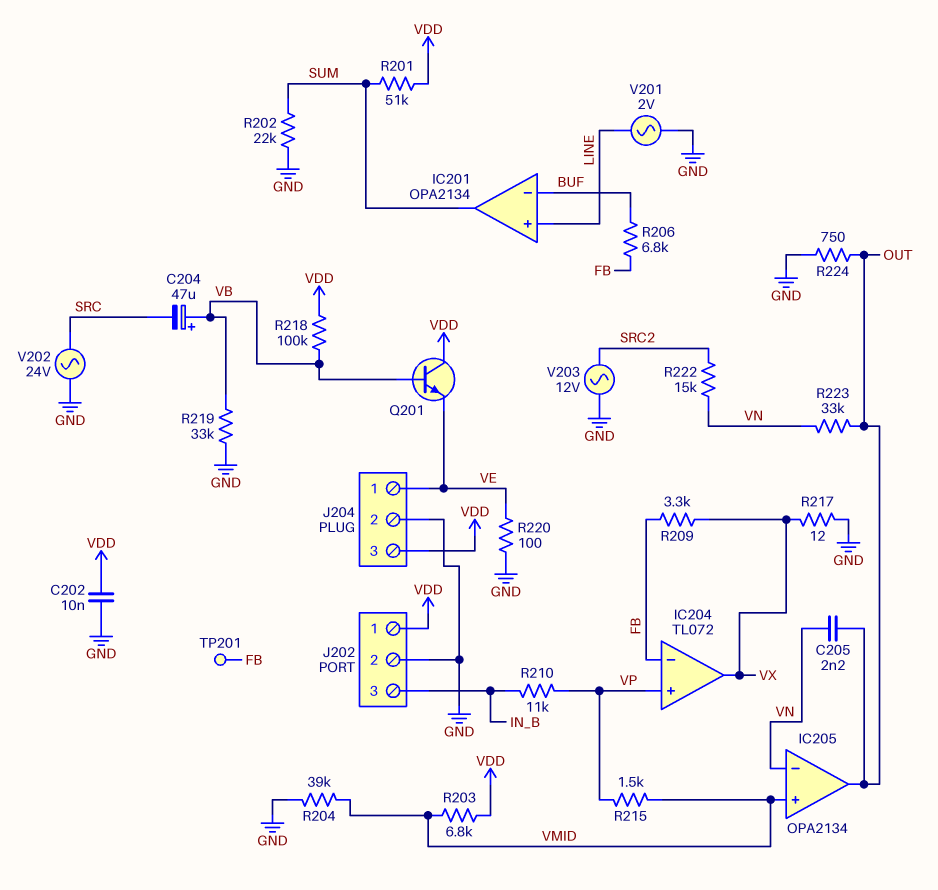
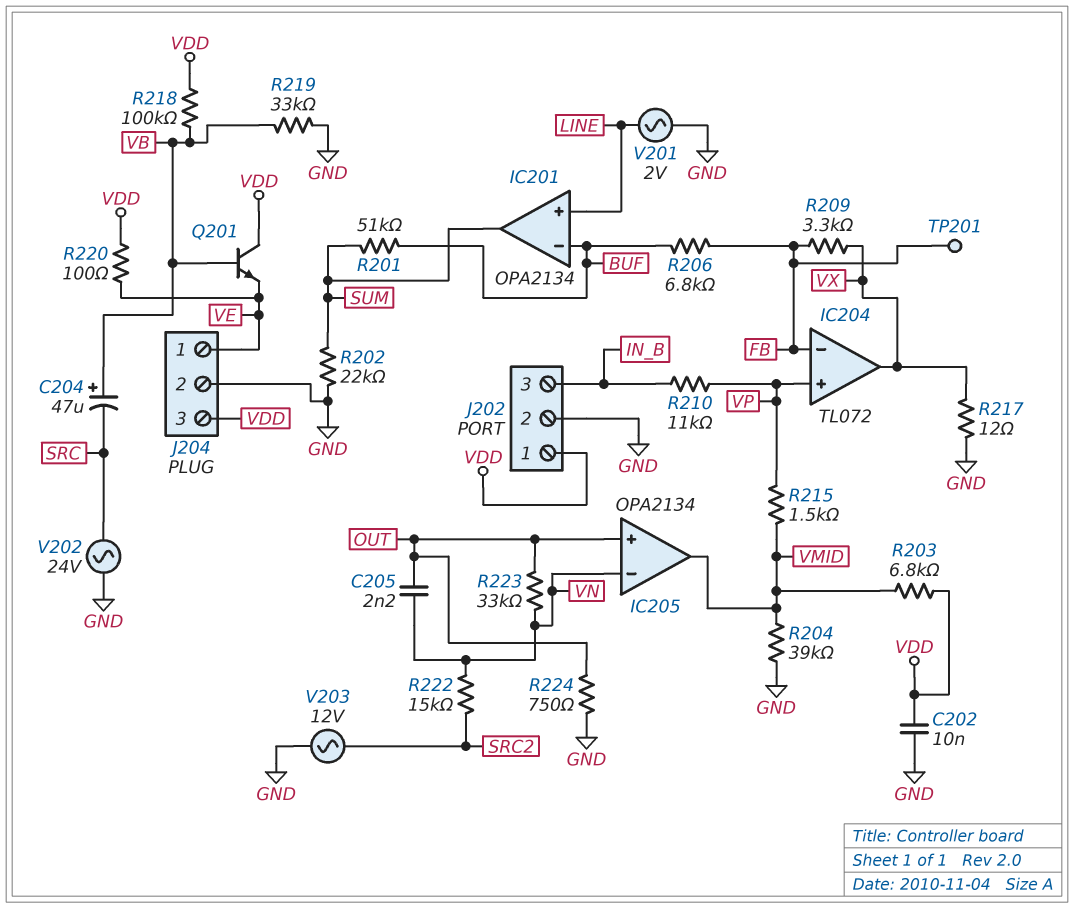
IC205 pin in+: VMID -> OUT
IC205 pin out: OUT -> VMID
R201: 51k (SUM, VDD) -> 51k (BUF, SUM)
R220: 100 (GND, VE) -> 100 (VDD, VE)

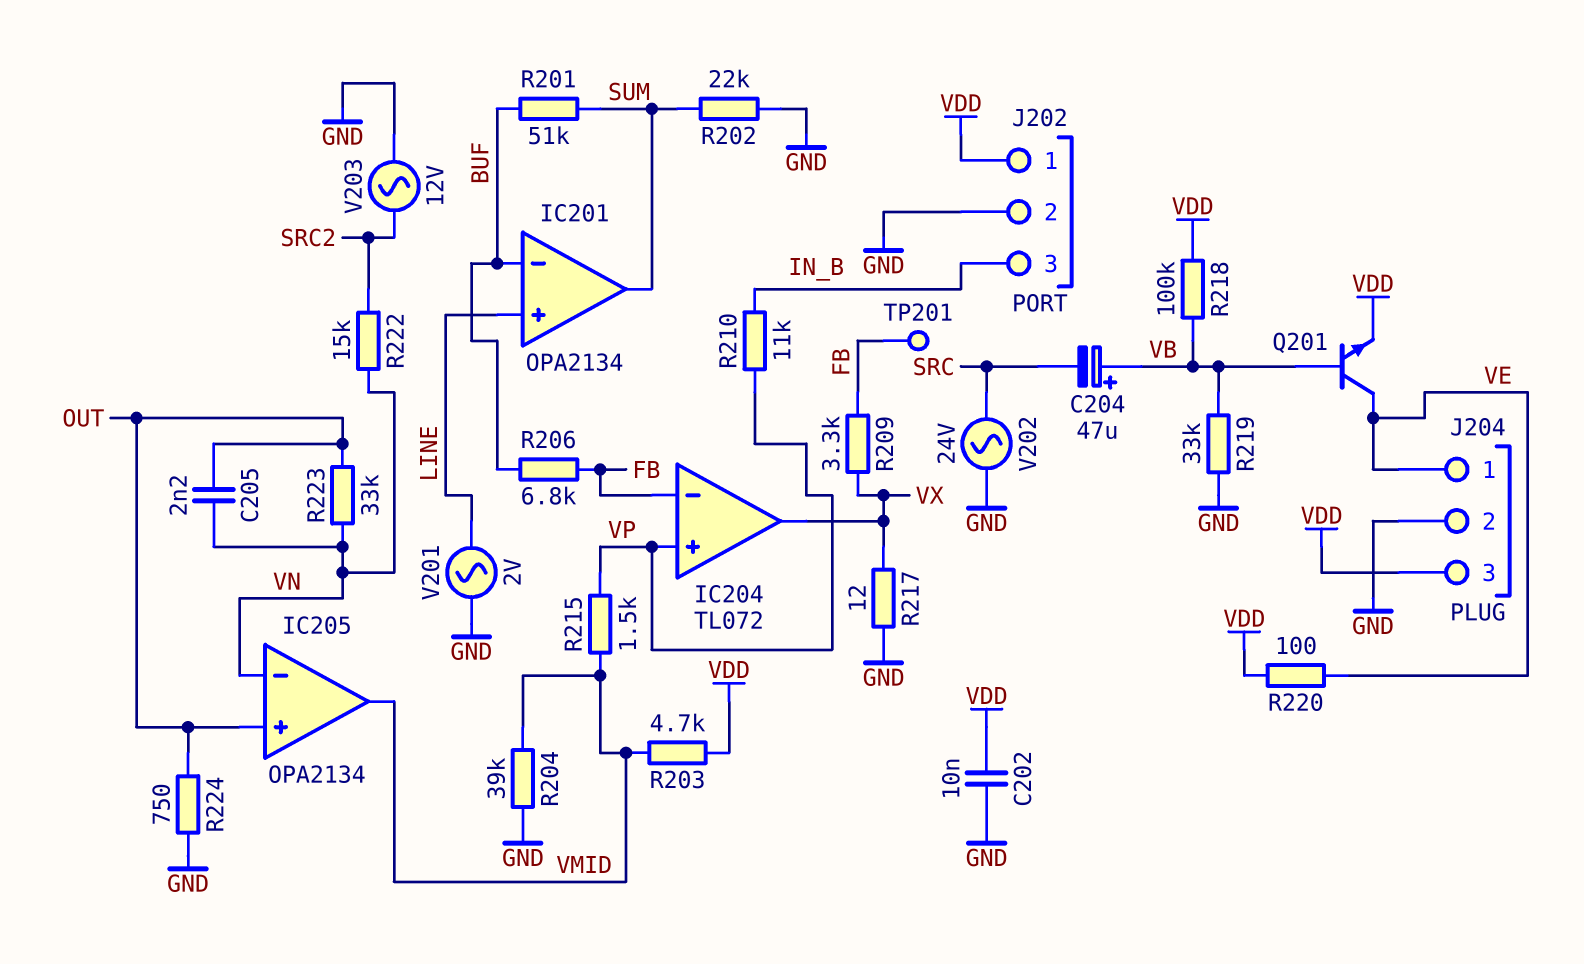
Q201: NPN (B VB, C VDD, E VE) -> NPN (B VB, C VE, E VDD)
R203: 6.8k (VDD, VMID) -> 4.7k (VDD, VMID)

